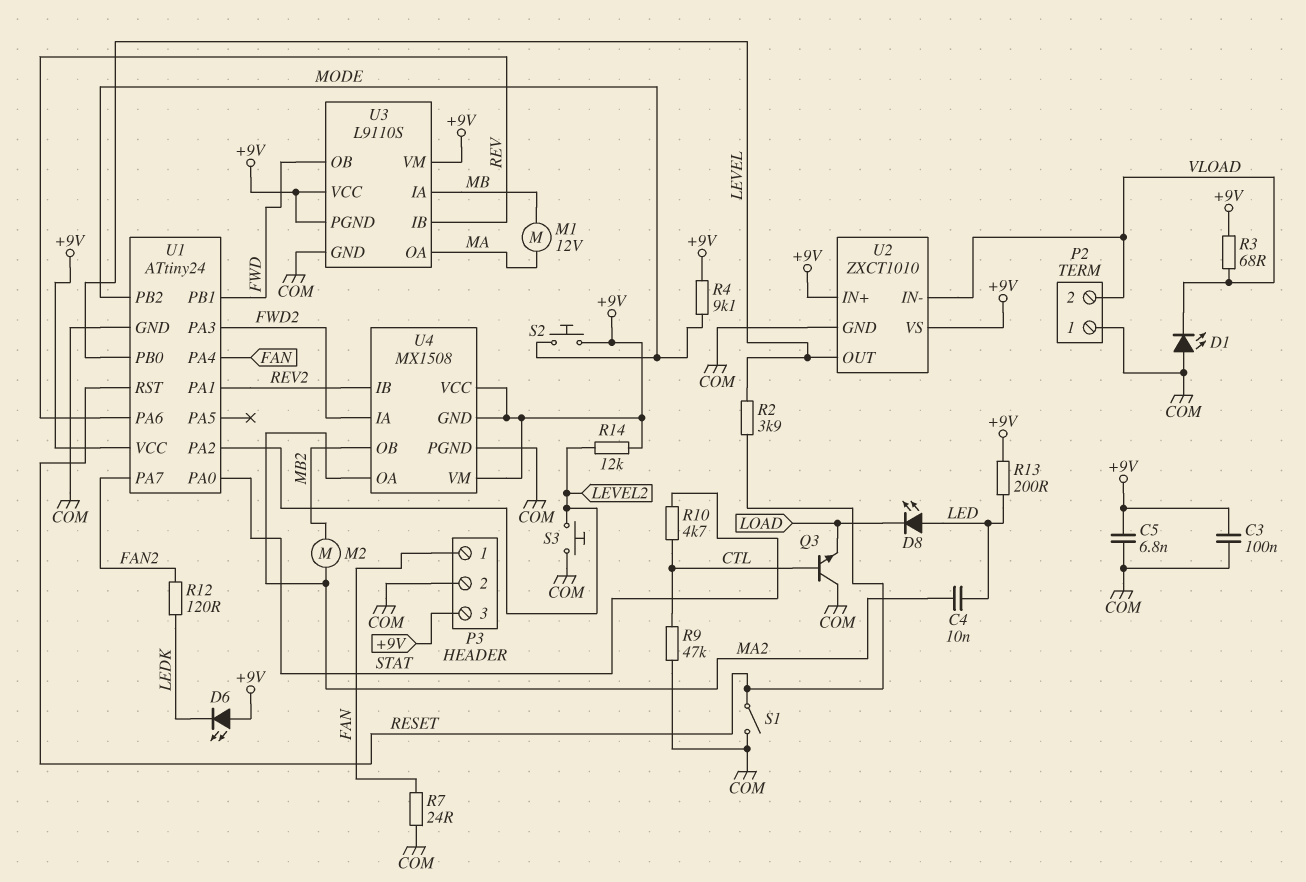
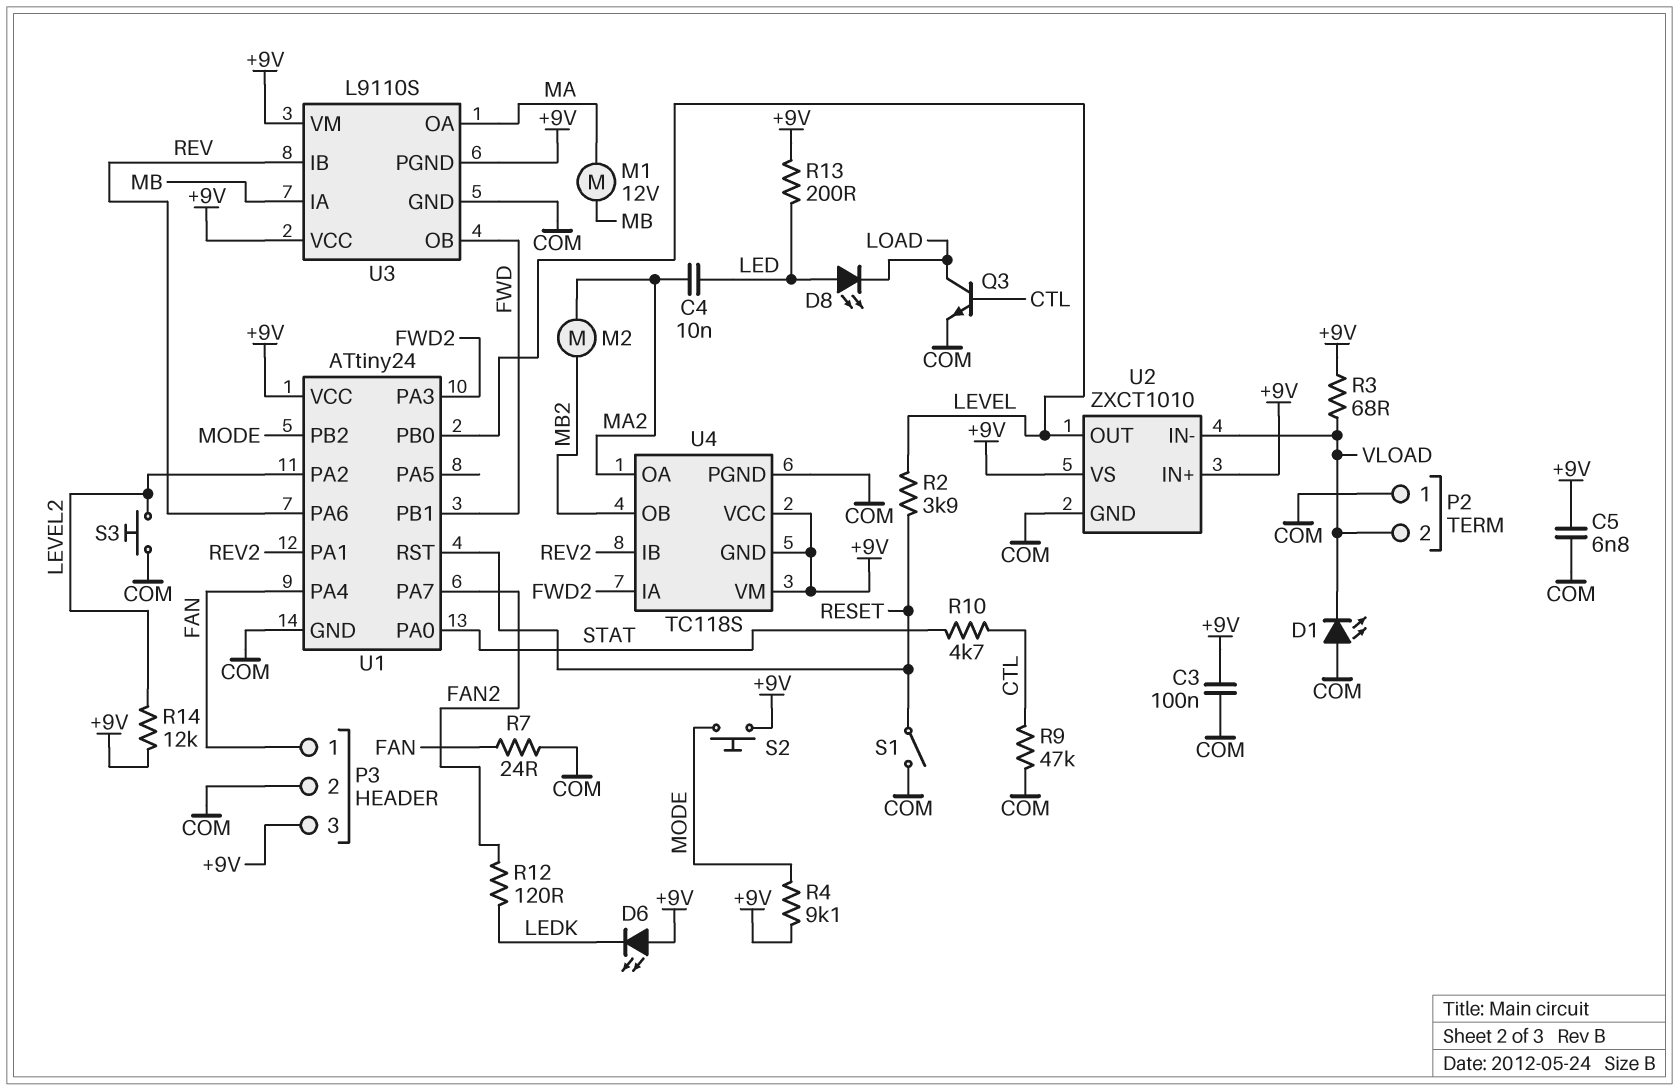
Q3: NPN (B CTL, C COM, E LOAD) -> NPN (B CTL, C LOAD, E COM)
U4: MX1508 -> TC118S

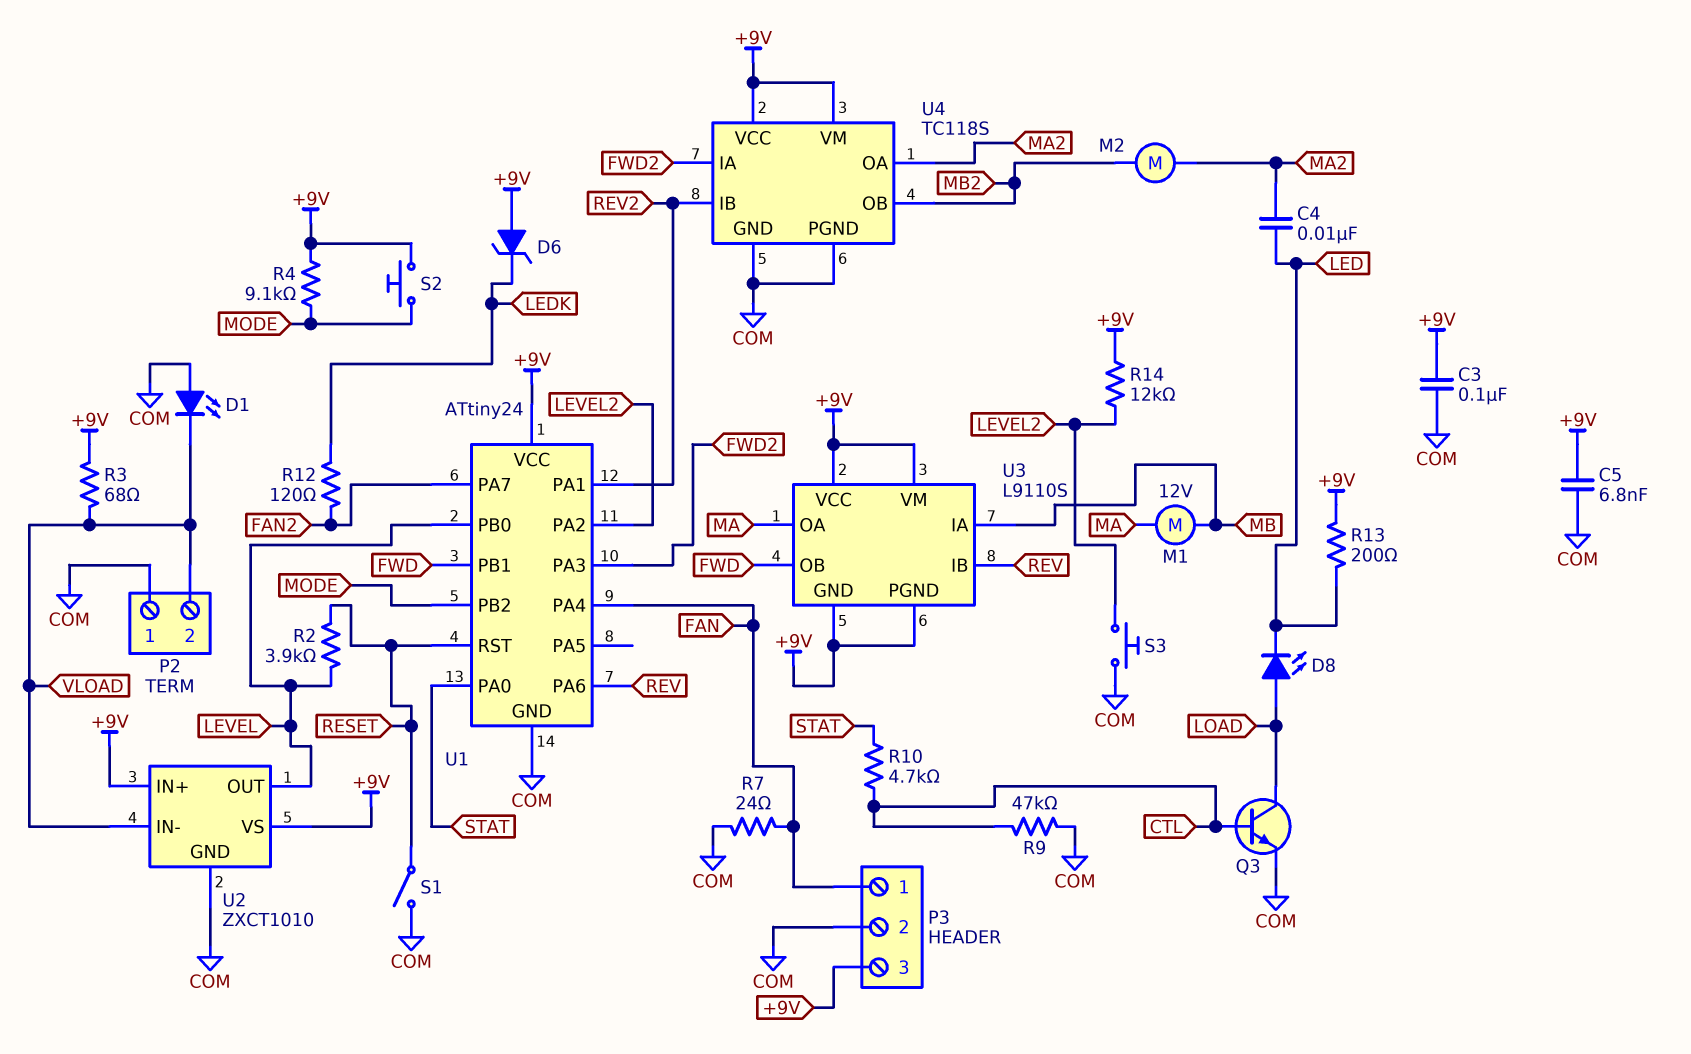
D6: LED (A +9V, K LEDK) -> zener (A +9V, K LEDK)
D8: LED (A LED, K LOAD) -> LED (A LOAD, K LED)
U3 pin GND: COM -> +9V
U4 pin GND: +9V -> COM

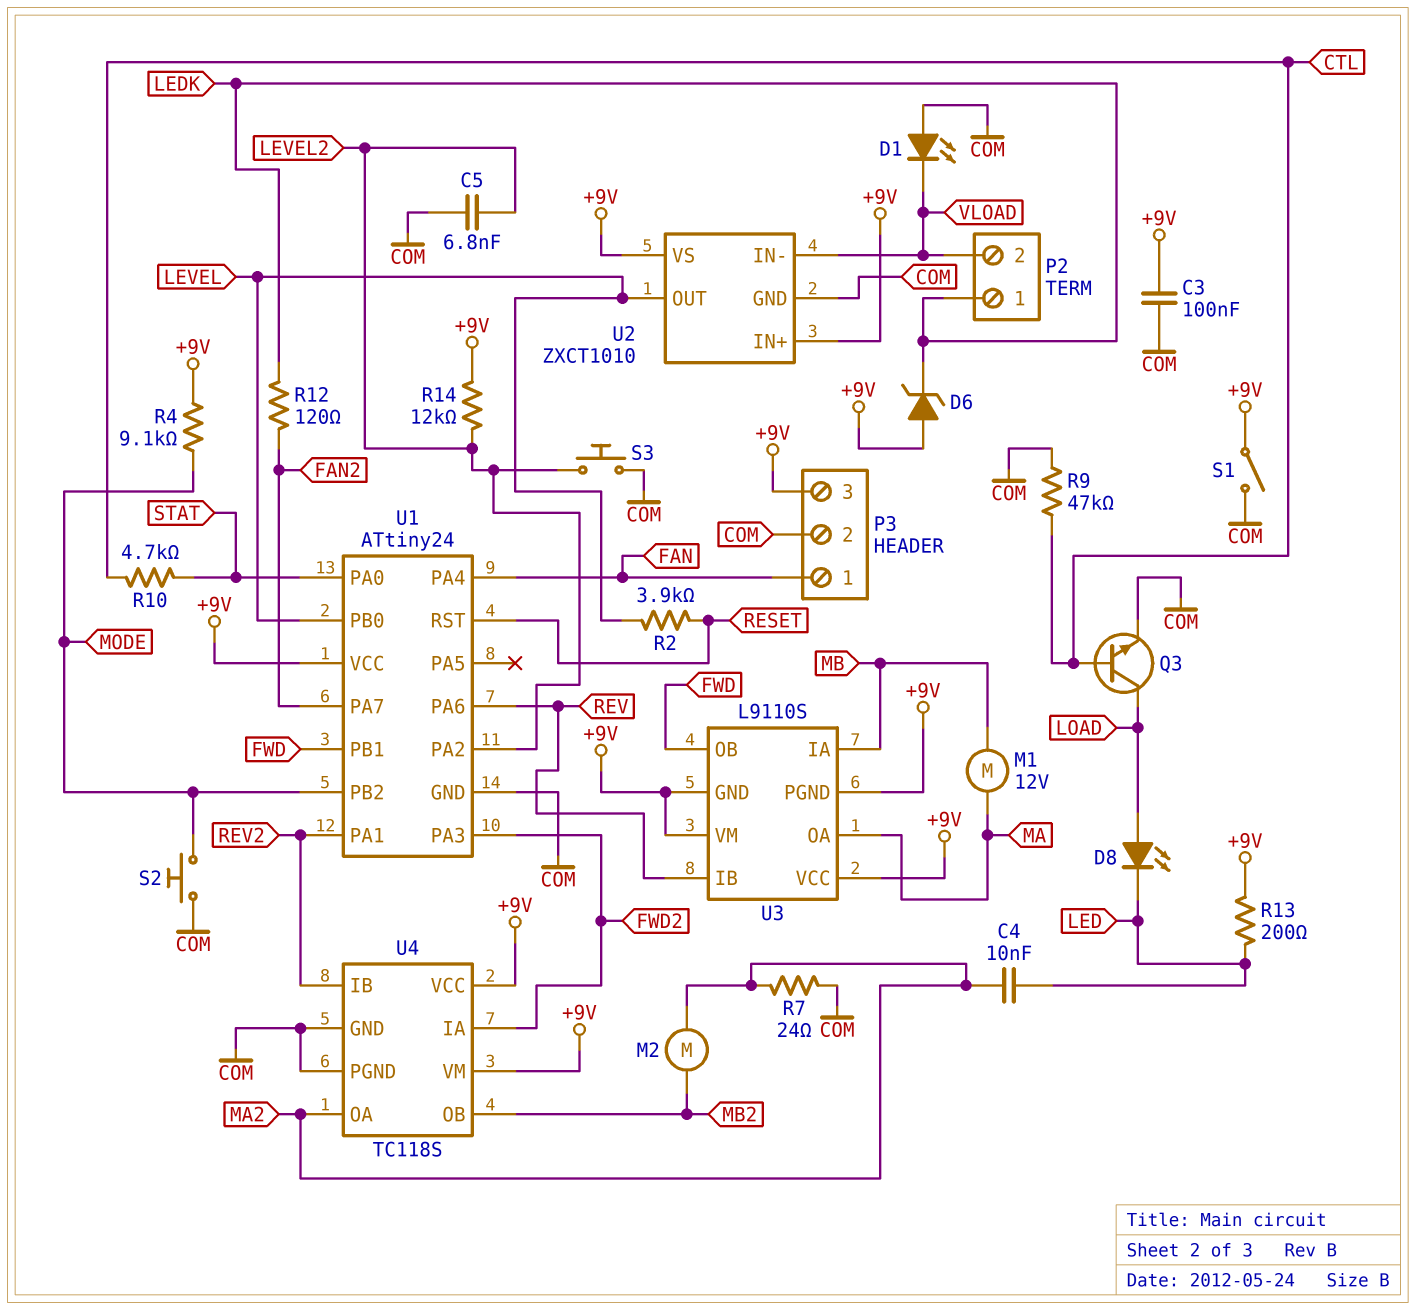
C5: 6.8nF (+9V, COM) -> 6.8nF (COM, LEVEL2)
P2 pin 1: COM -> LEDK
R3: 68 (+9V, VLOAD) -> none
R7: 24 (COM, FAN) -> 24 (COM, MA2)
S1: switch (COM, RESET) -> switch (+9V, COM)
S2: button (+9V, MODE) -> button (COM, MODE)

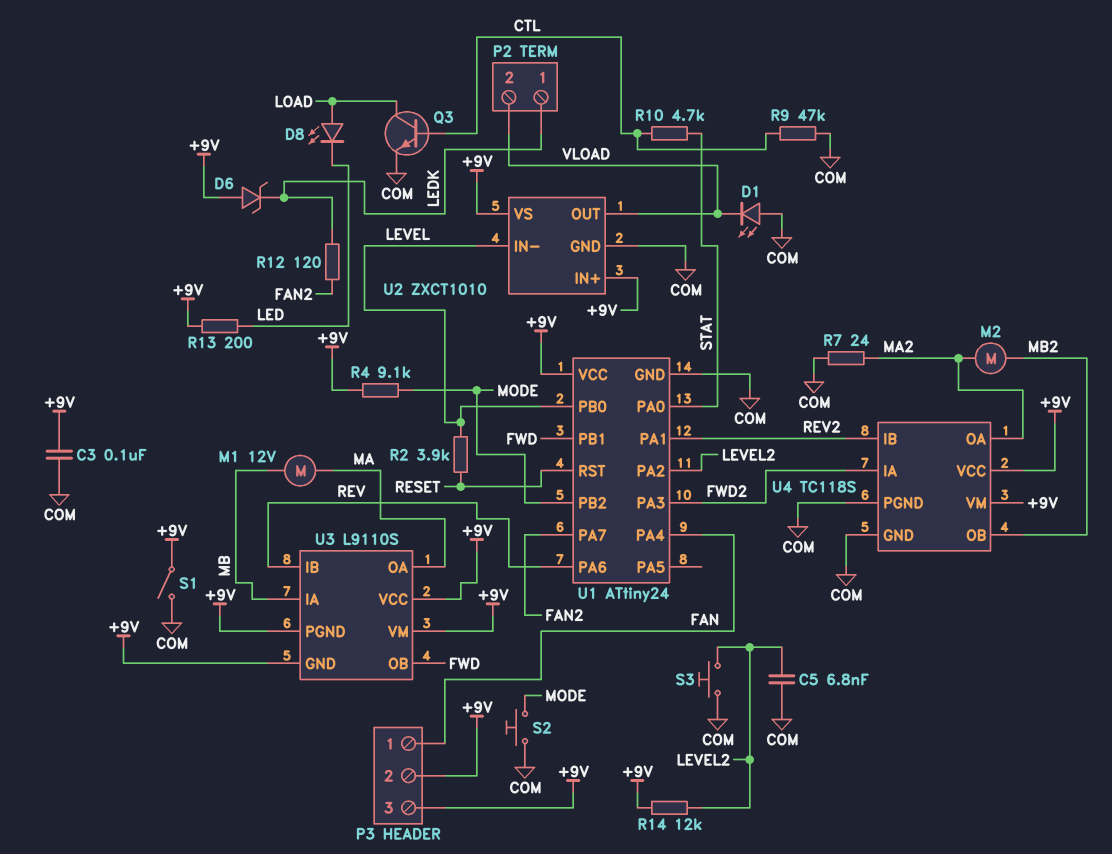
C4: 10nF (LED, MA2) -> none
P3 pin 2: COM -> +9V
U2 pin IN-: VLOAD -> LEVEL
U2 pin OUT: LEVEL -> VLOAD

